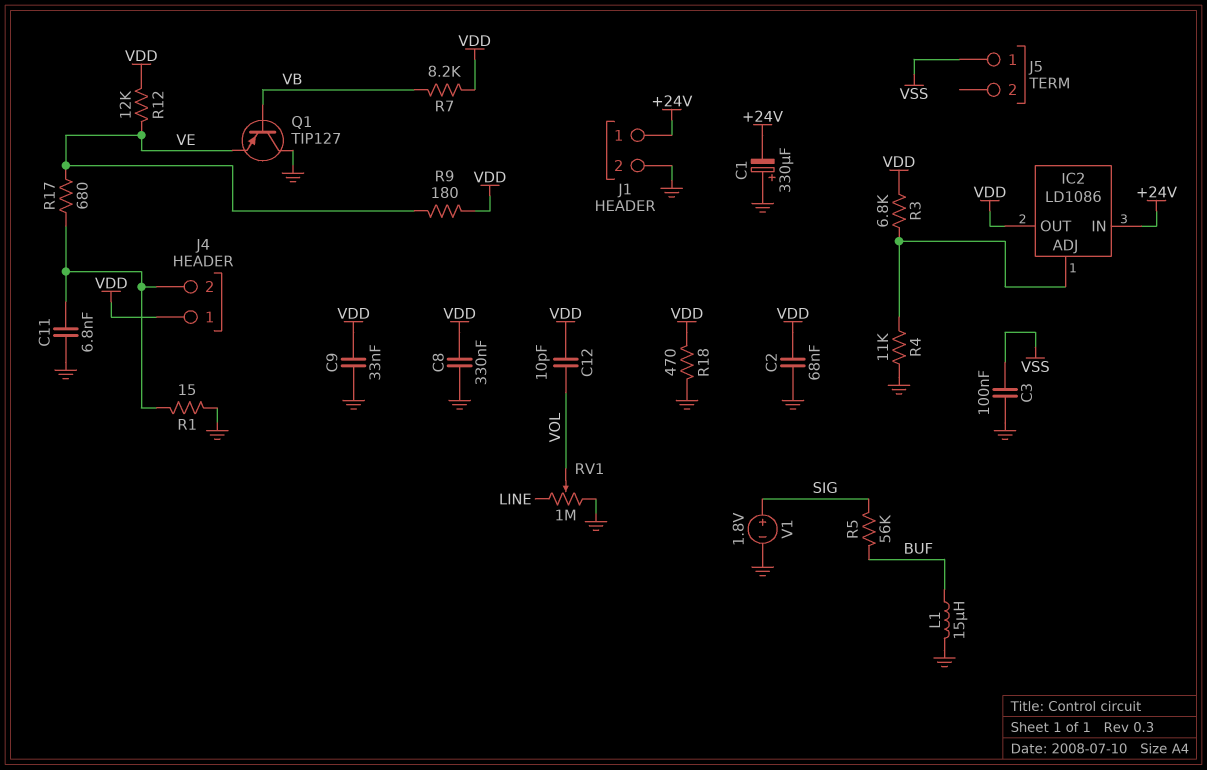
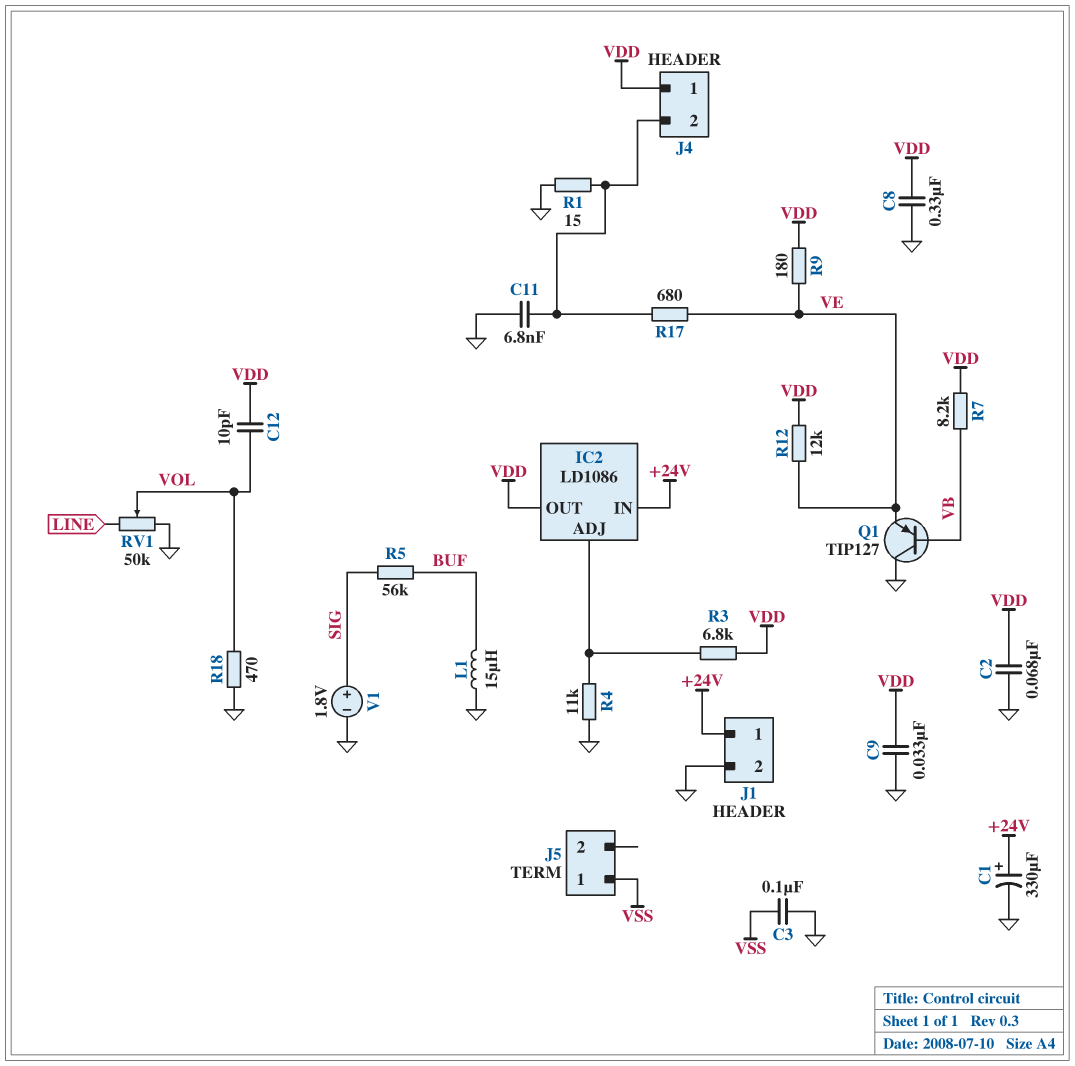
C1: 330uF (plus GND, minus +24V) -> 330uF (plus +24V, minus GND)
R18: 470 (GND, VDD) -> 470 (GND, VOL)
RV1: 1M (GND, LINE, wiper VOL) -> 50k (GND, LINE, wiper VOL)

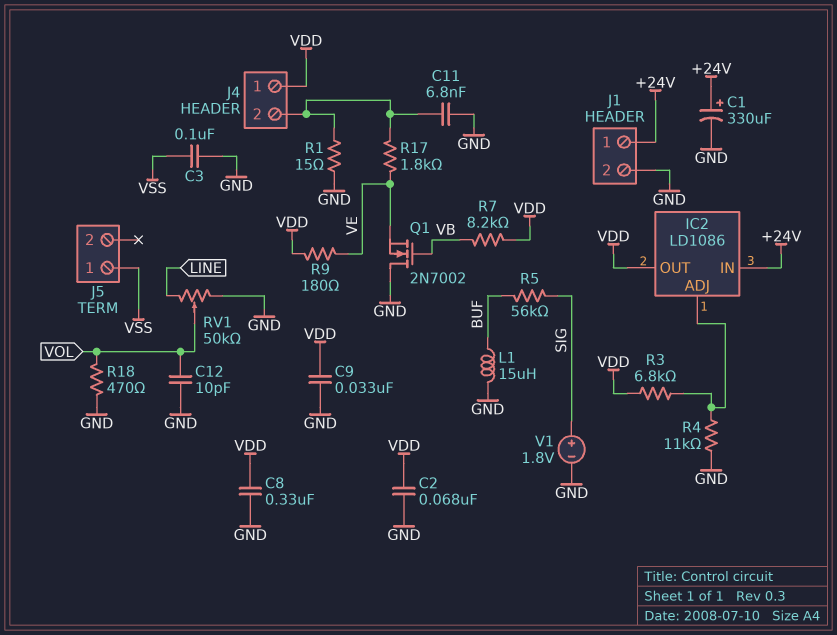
C12: 10pF (VDD, VOL) -> 10pF (GND, VOL)
Q1: PNP TIP127 (B VB, C GND, E VE) -> NMOS 2N7002 (G VB, D GND, S VE)
R12: 12k (VDD, VE) -> none
R17: 680 (J4/2, VE) -> 1.8k (J4/2, VE)

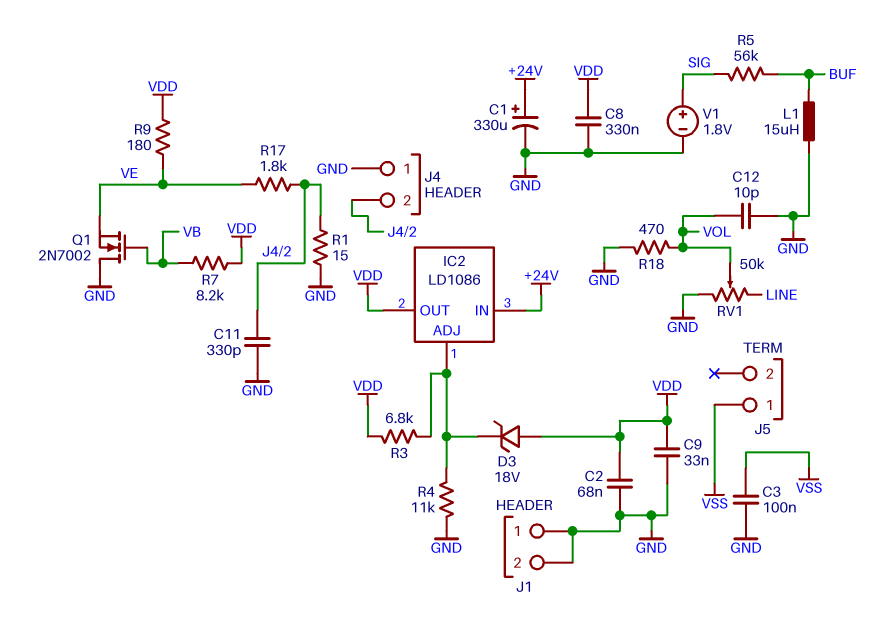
C11: 6.8nF (GND, J4/2) -> 330pF (GND, J4/2)
D3: none -> zener 18V (A VDD, K IC2/ADJ)
J1 pin 1: +24V -> GND
J4 pin 1: VDD -> GND

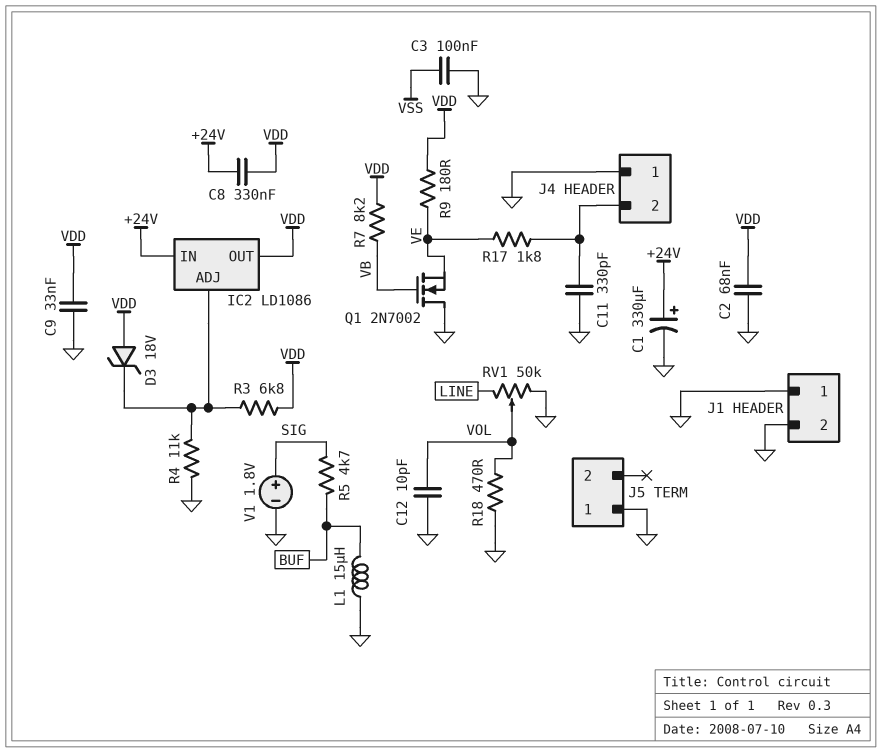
C8: 330nF (GND, VDD) -> 330nF (+24V, VDD)
J5 pin 1: VSS -> GND
R1: 15 (GND, J4/2) -> none
R5: 56k (BUF, SIG) -> 4.7k (BUF, SIG)

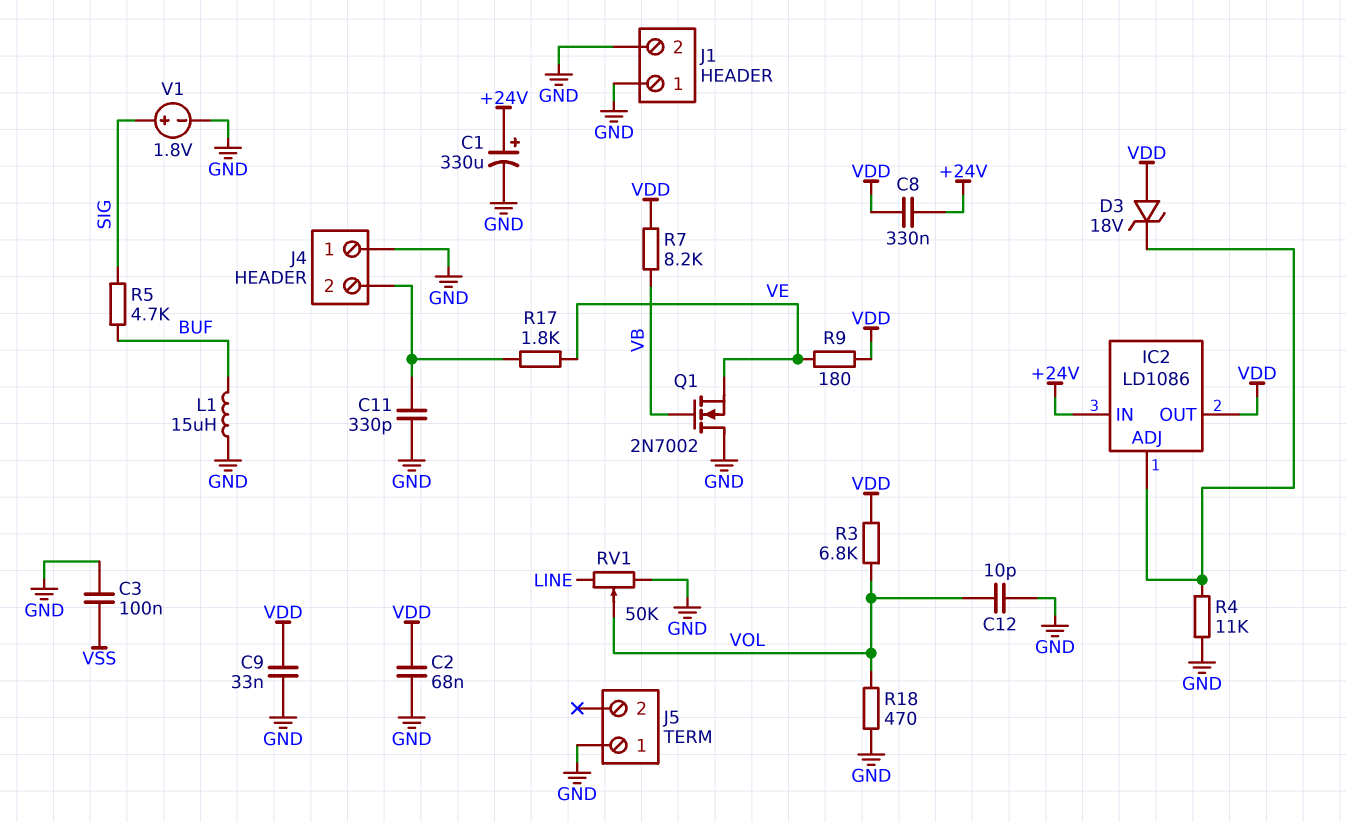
R3: 6.8k (IC2/ADJ, VDD) -> 6.8k (VDD, VOL)

